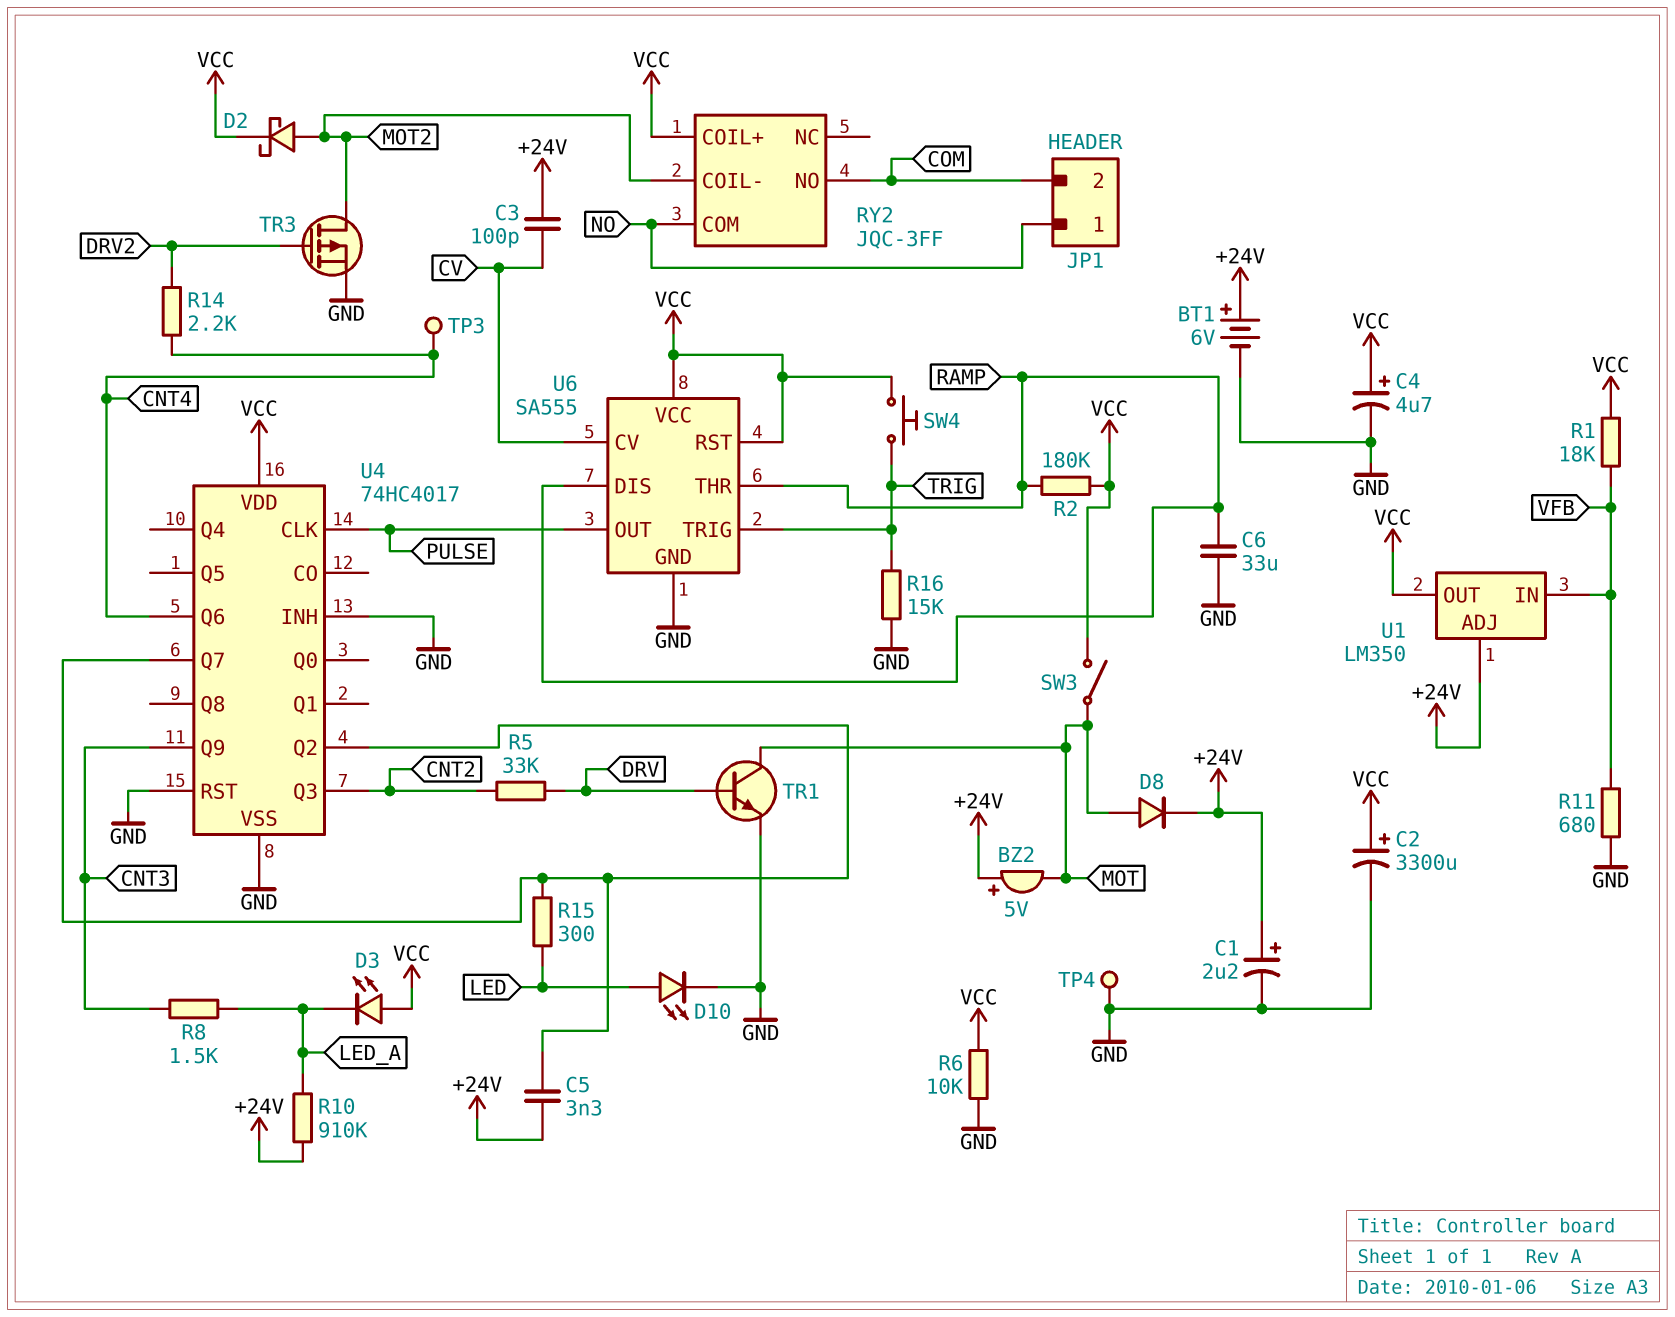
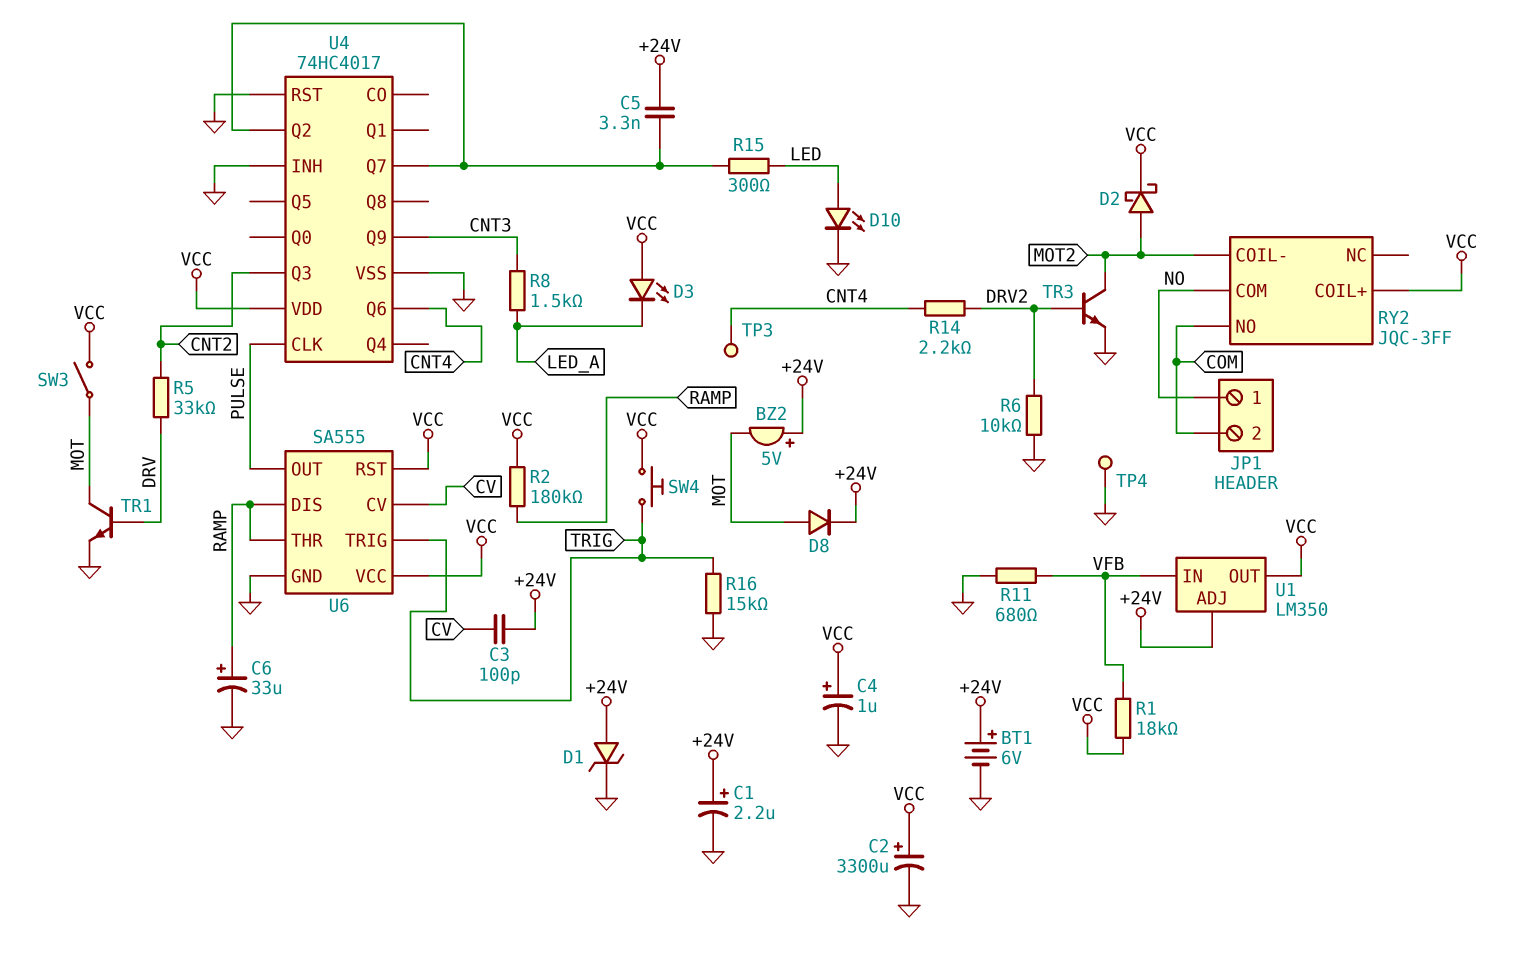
C4: 4.7uF (plus VCC, minus GND) -> 1uF (plus VCC, minus GND)
C6: 33uF (GND, RAMP) -> 33uF (plus RAMP, minus GND)
D1: none -> zener (A +24V, K GND)
R6: 10k (GND, VCC) -> 10k (DRV2, GND)
R10: 910k (+24V, LED_A) -> none
TR3: PMOS (G DRV2, D MOT2, S GND) -> NPN (B DRV2, C MOT2, E GND)

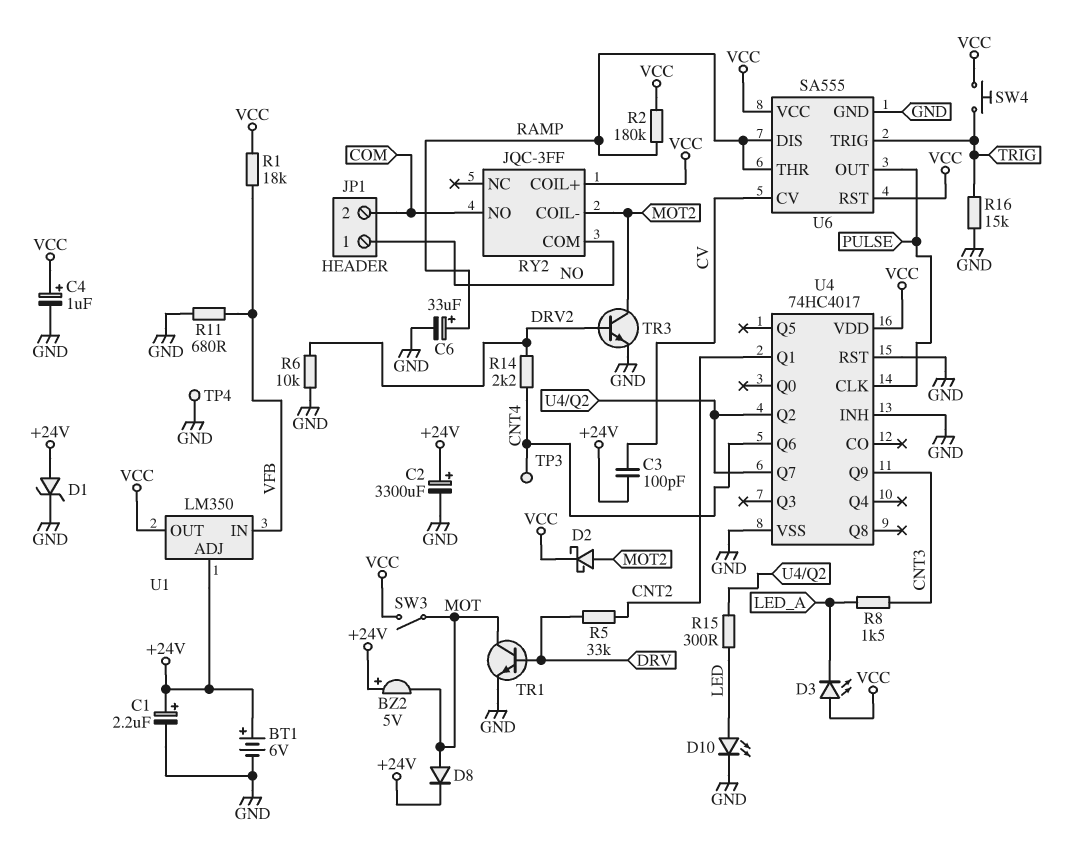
C2: 3300uF (plus VCC, minus GND) -> 3300uF (plus +24V, minus GND)
C5: 3.3nF (+24V, U4/Q2) -> none
U4 pin Q1: none -> CNT2
U4 pin Q3: CNT2 -> none

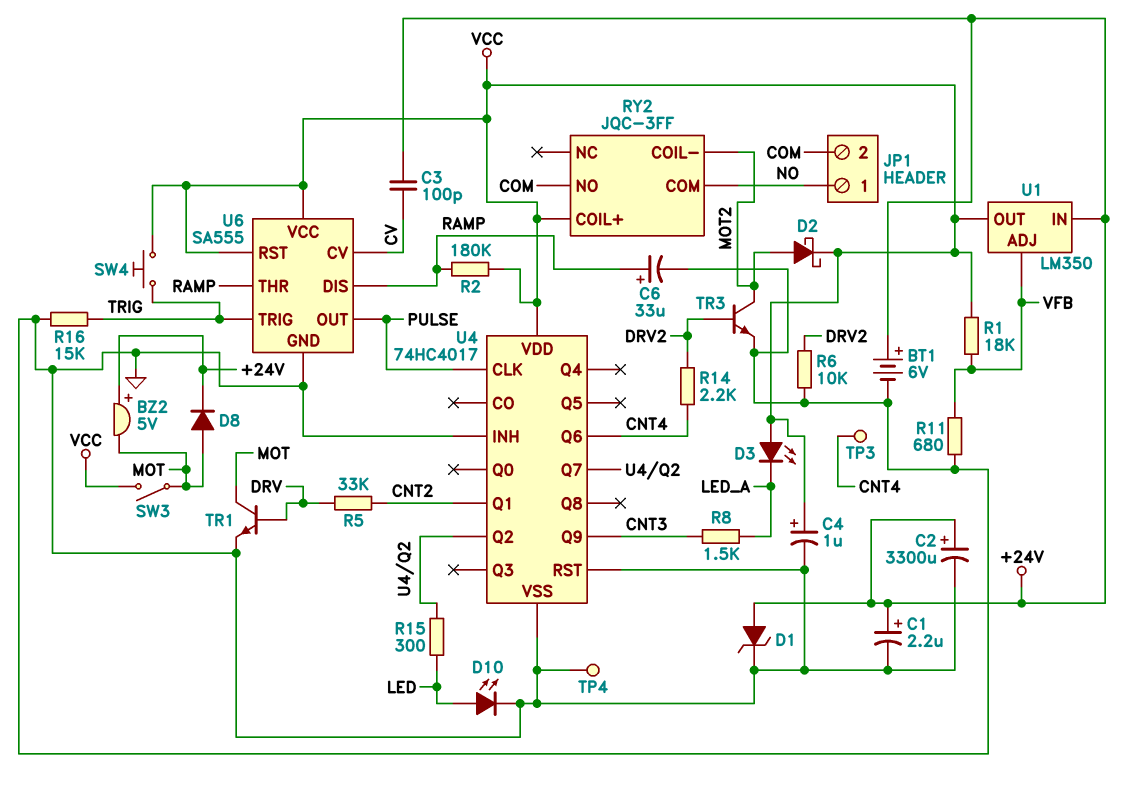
U1 pin ADJ: +24V -> VFB
U1 pin IN: VFB -> +24V

